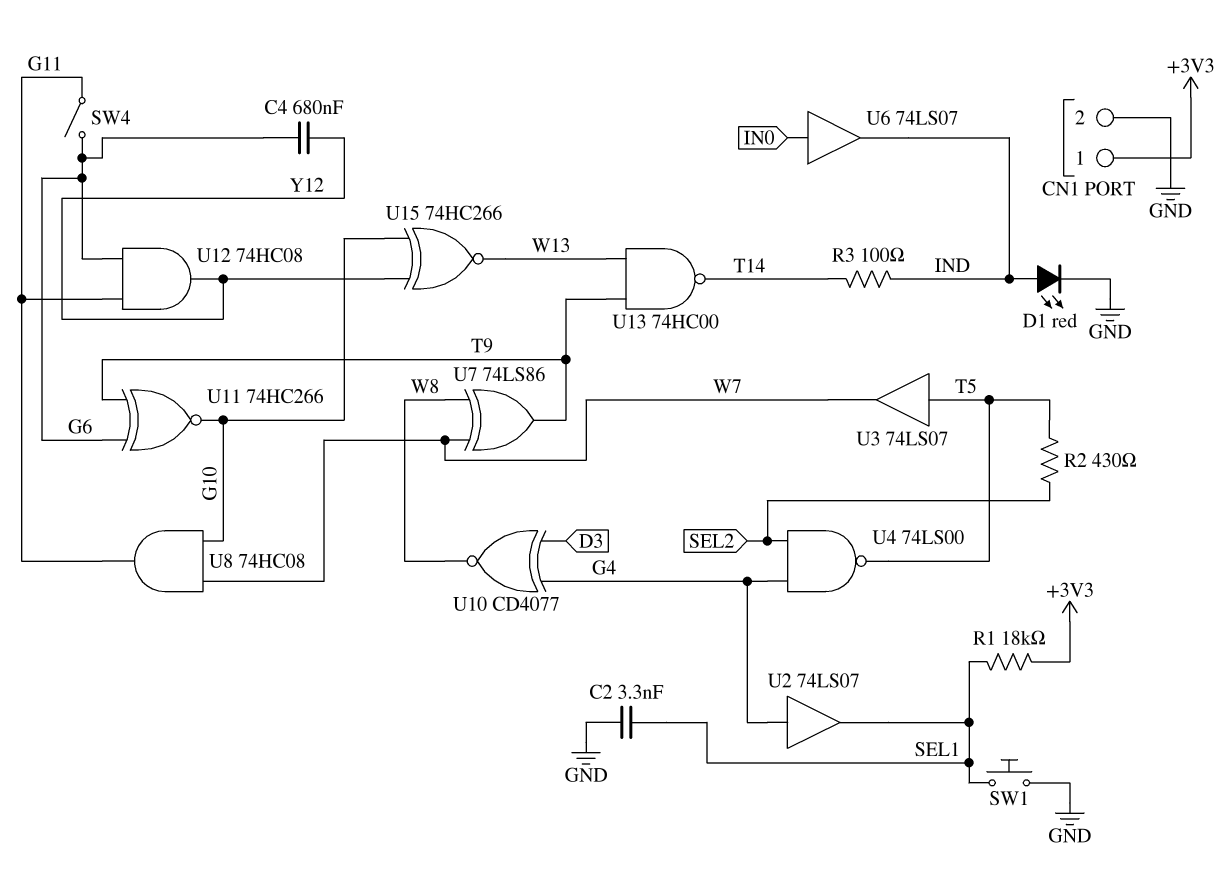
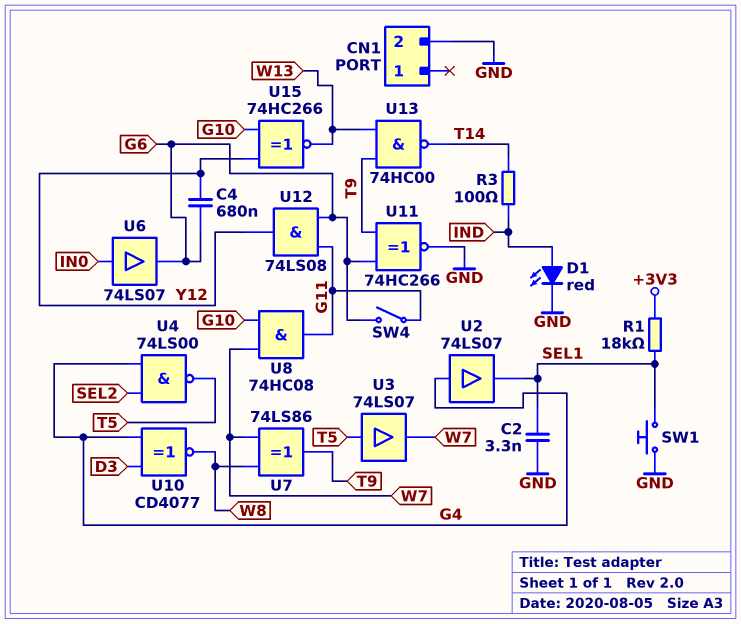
CN1 pin 1: +3V3 -> none
R2: 430 (SEL2, T5) -> none
U6: buffer 74LS07 (in IN0, out IND) -> buffer 74LS07 (in IN0, out G6)
U11: XNOR 74HC266 (in G6, in T9, out G10) -> XNOR 74HC266 (in G6, in T9, out GND)
U12: AND 74HC08 (in G6, in G11, out Y12) -> AND 74LS08 (in G6, in G11, out Y12)

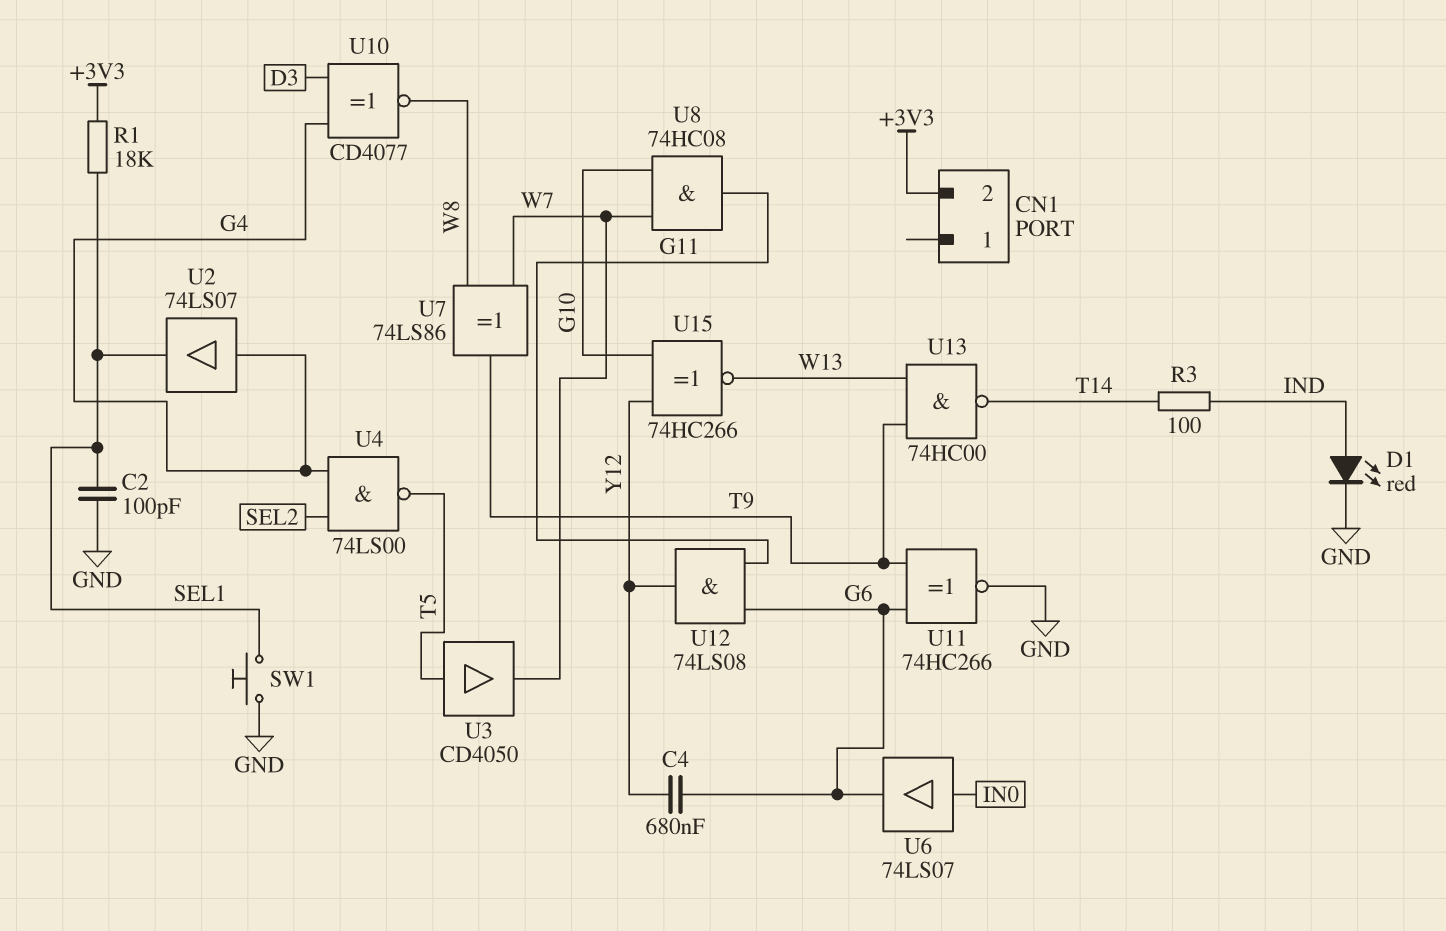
C2: 3.3nF (GND, SEL1) -> 100pF (GND, SEL1)
CN1 pin 2: GND -> +3V3
SW4: switch (G6, G11) -> none
U3: buffer 74LS07 (in T5, out W7) -> buffer CD4050 (in T5, out W7)

